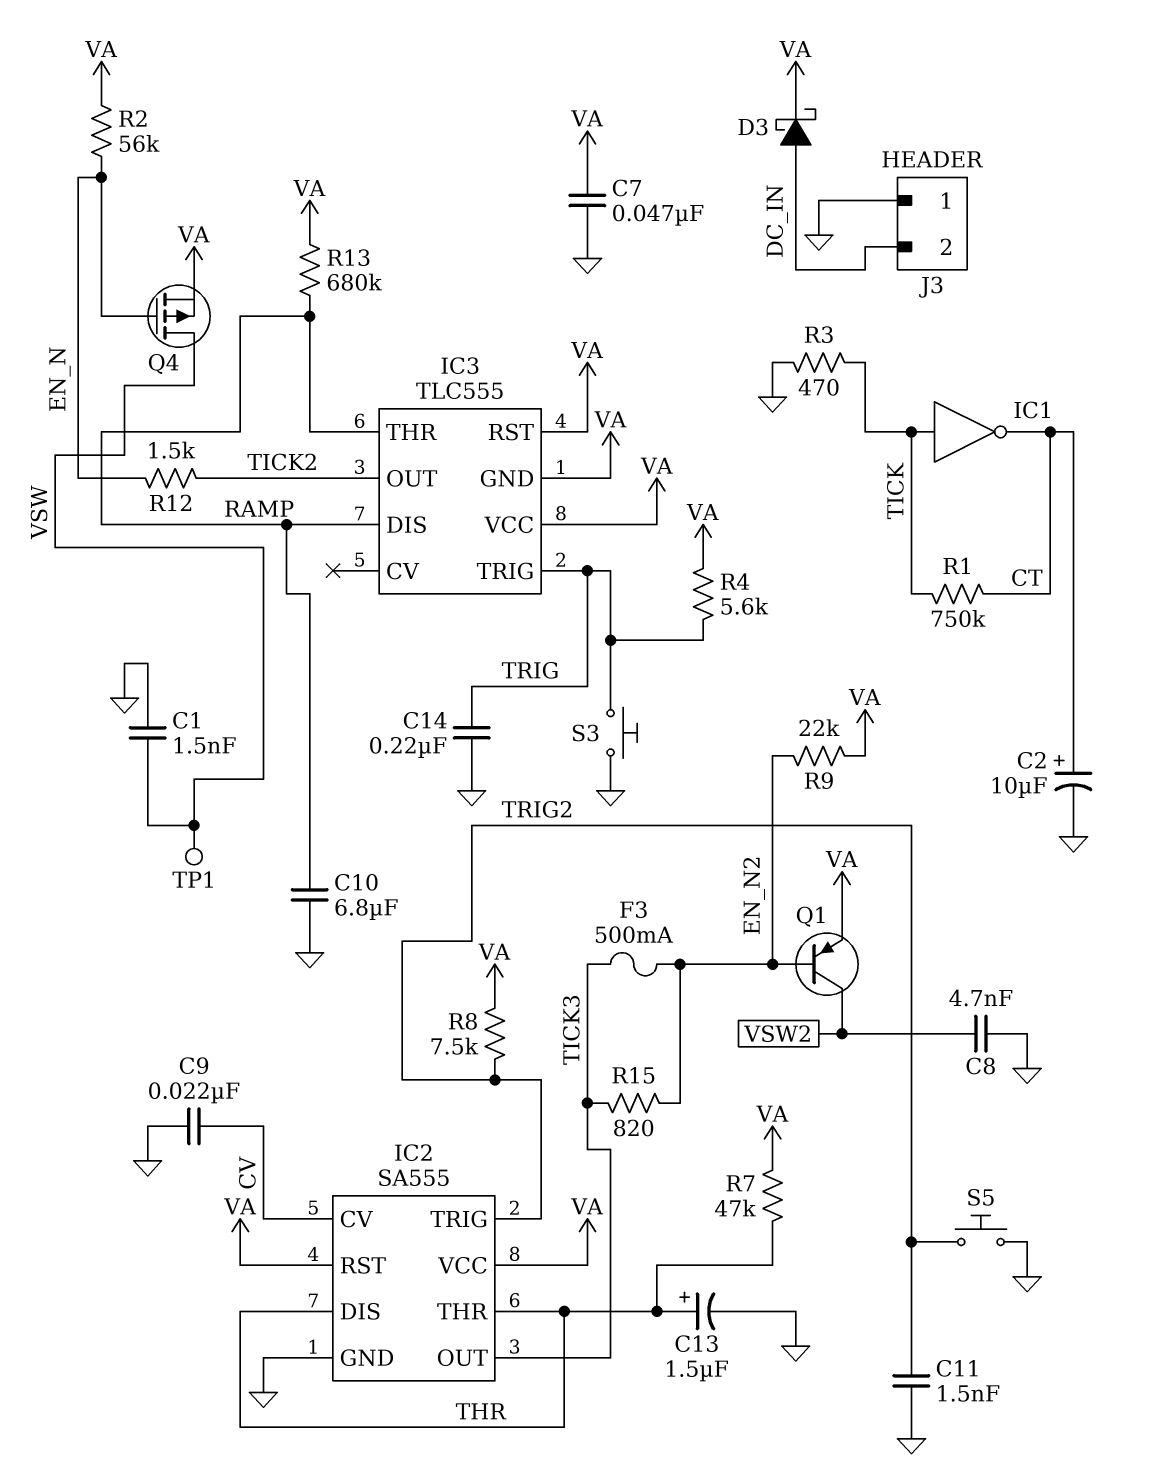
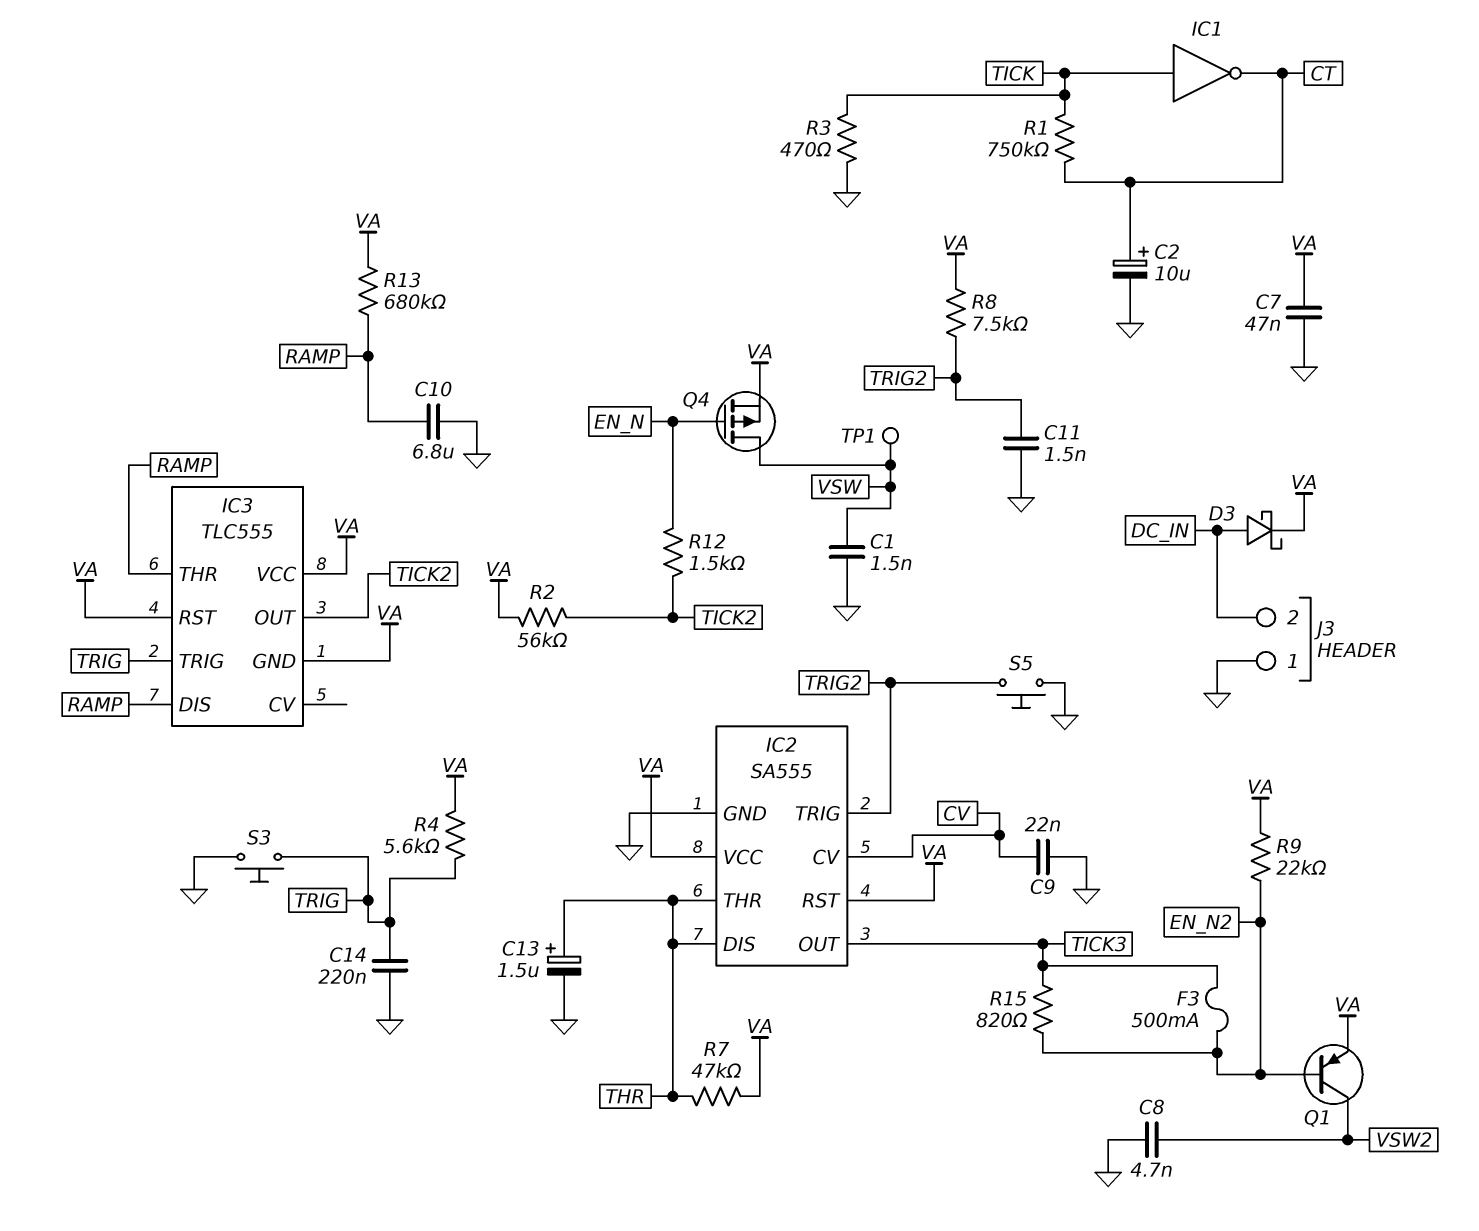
R2: 56k (EN_N, VA) -> 56k (TICK2, VA)

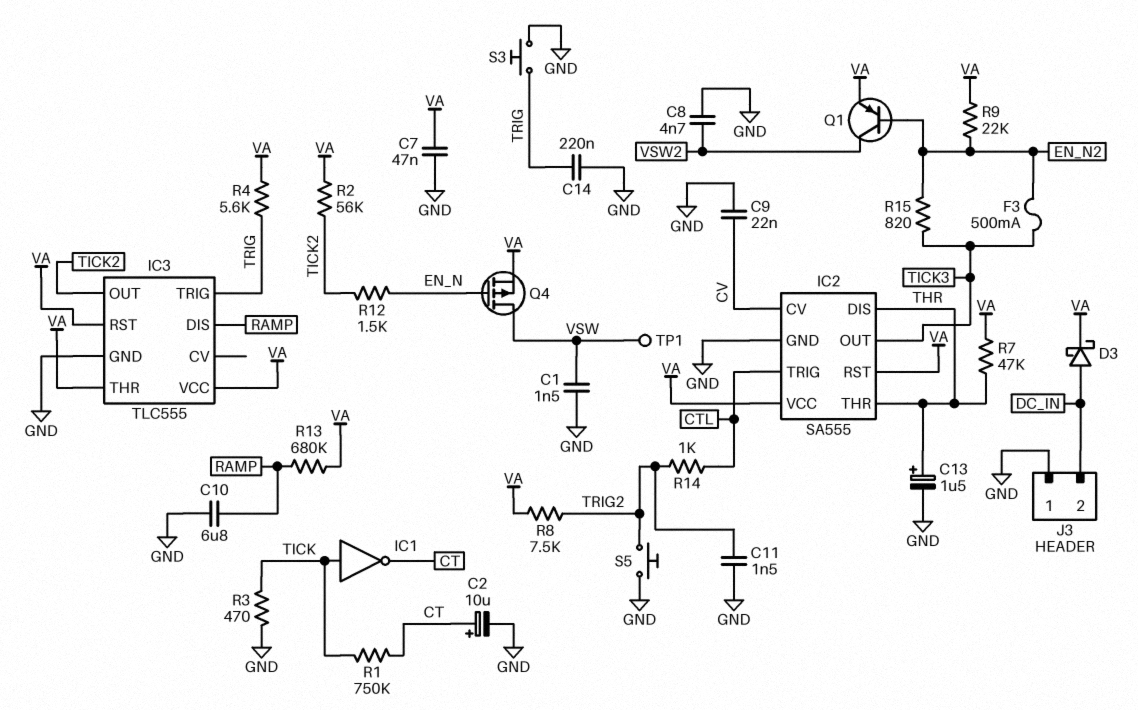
IC2 pin TRIG: TRIG2 -> CTL
IC3 pin GND: VA -> GND
IC3 pin THR: RAMP -> VA
R14: none -> 1k (CTL, TRIG2)

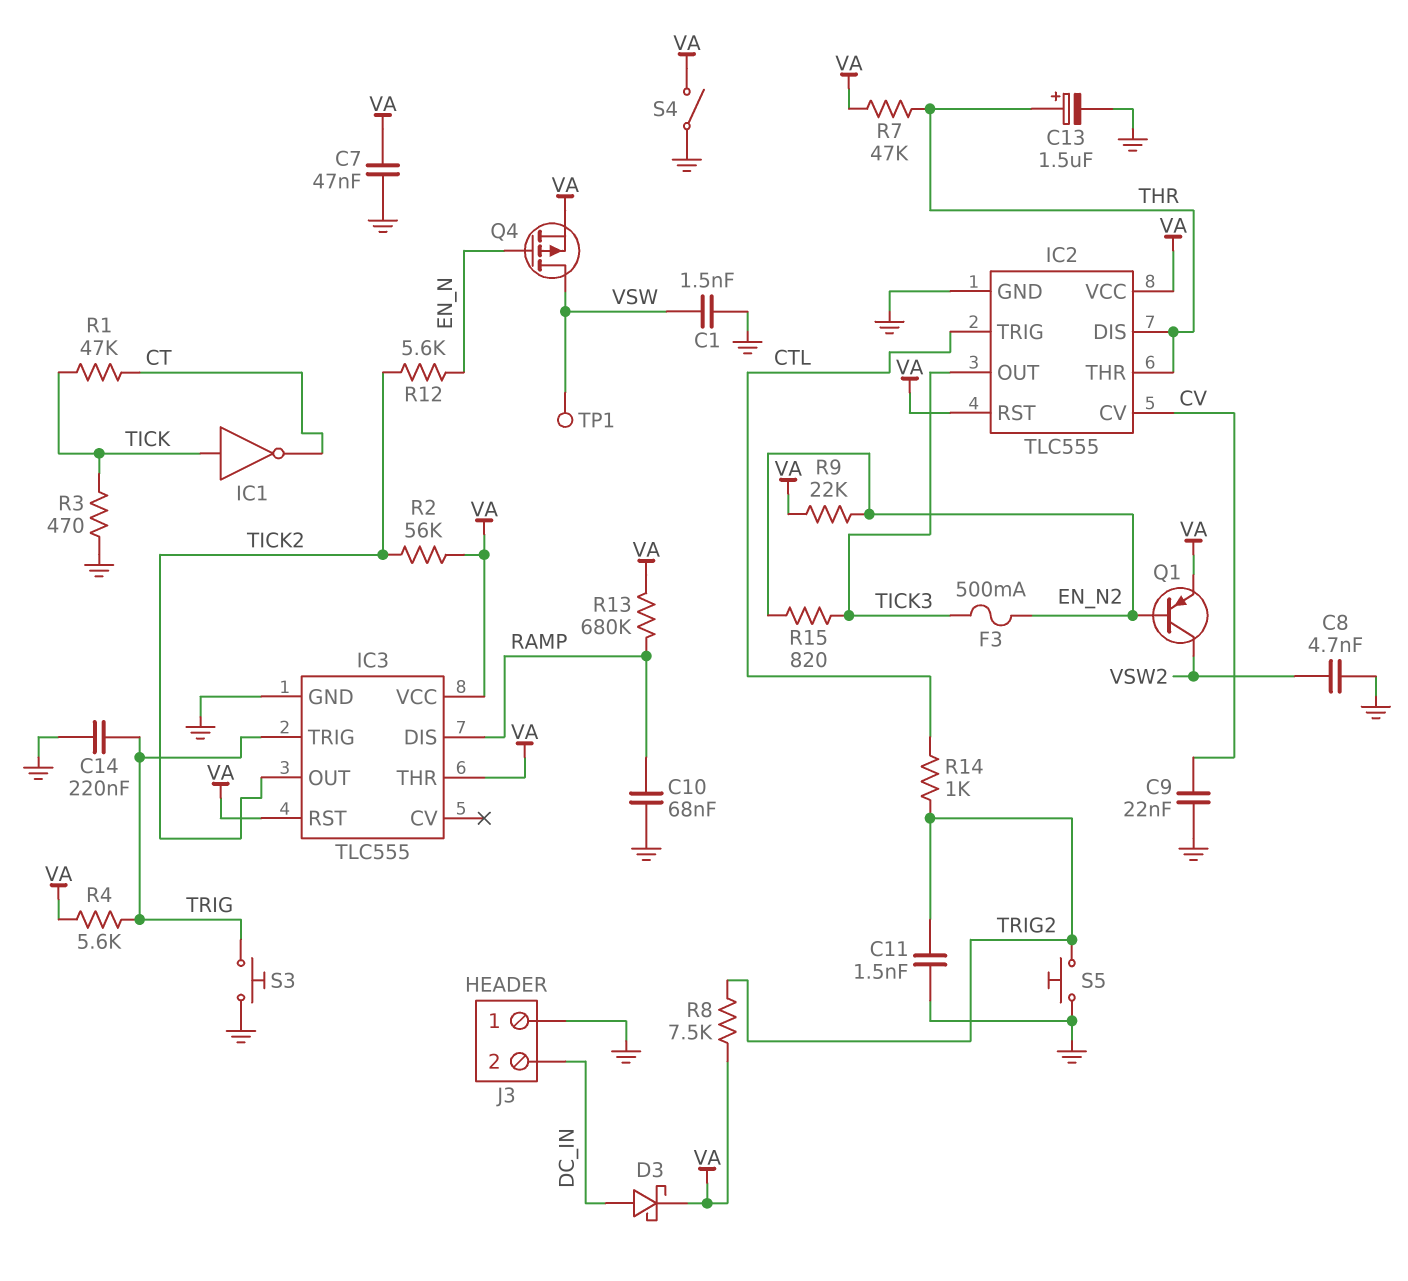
C2: 10uF (plus CT, minus GND) -> none
C10: 6.8uF (GND, RAMP) -> 68nF (GND, RAMP)
IC2: SA555 -> TLC555
R1: 750k (CT, TICK) -> 47k (CT, TICK)
R12: 1.5k (EN_N, TICK2) -> 5.6k (EN_N, TICK2)
S4: none -> switch (GND, VA)

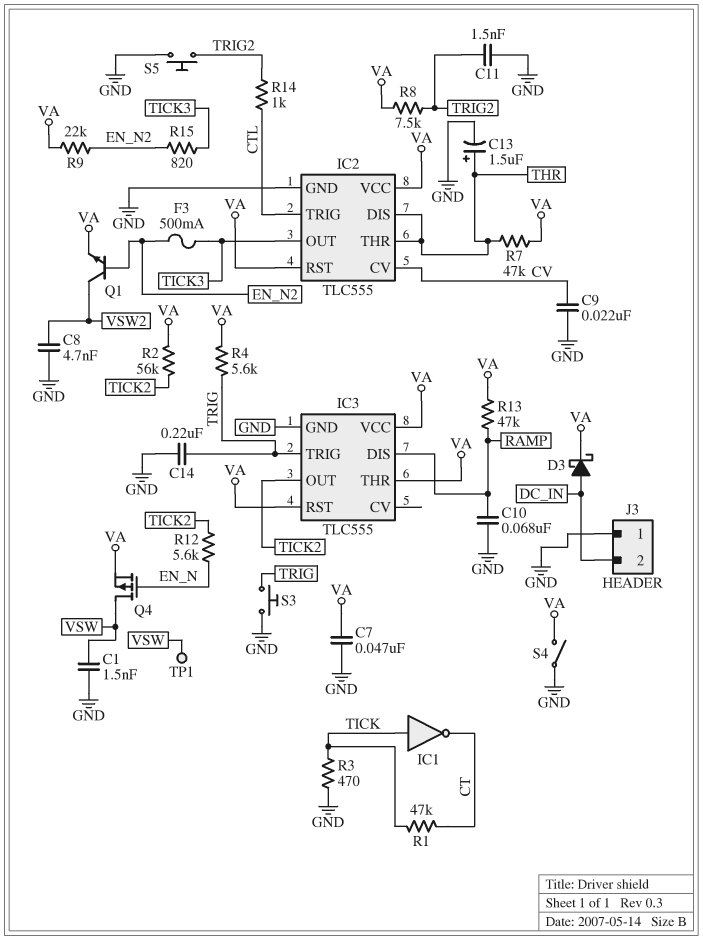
Q1: PNP (B EN_N2, C VSW2, E VA) -> NPN (B EN_N2, C VSW2, E VA)
R13: 680k (RAMP, VA) -> 47k (RAMP, VA)

